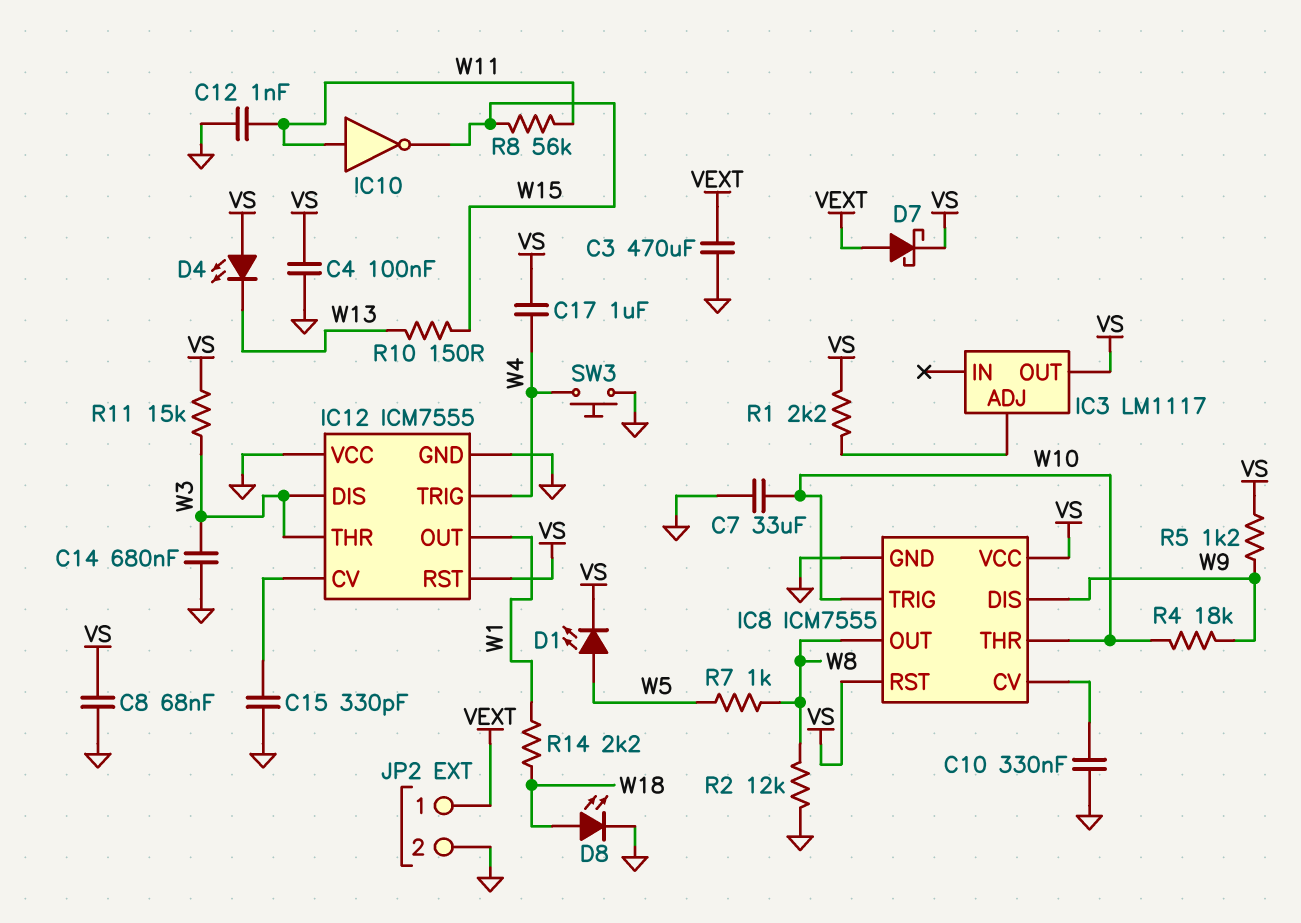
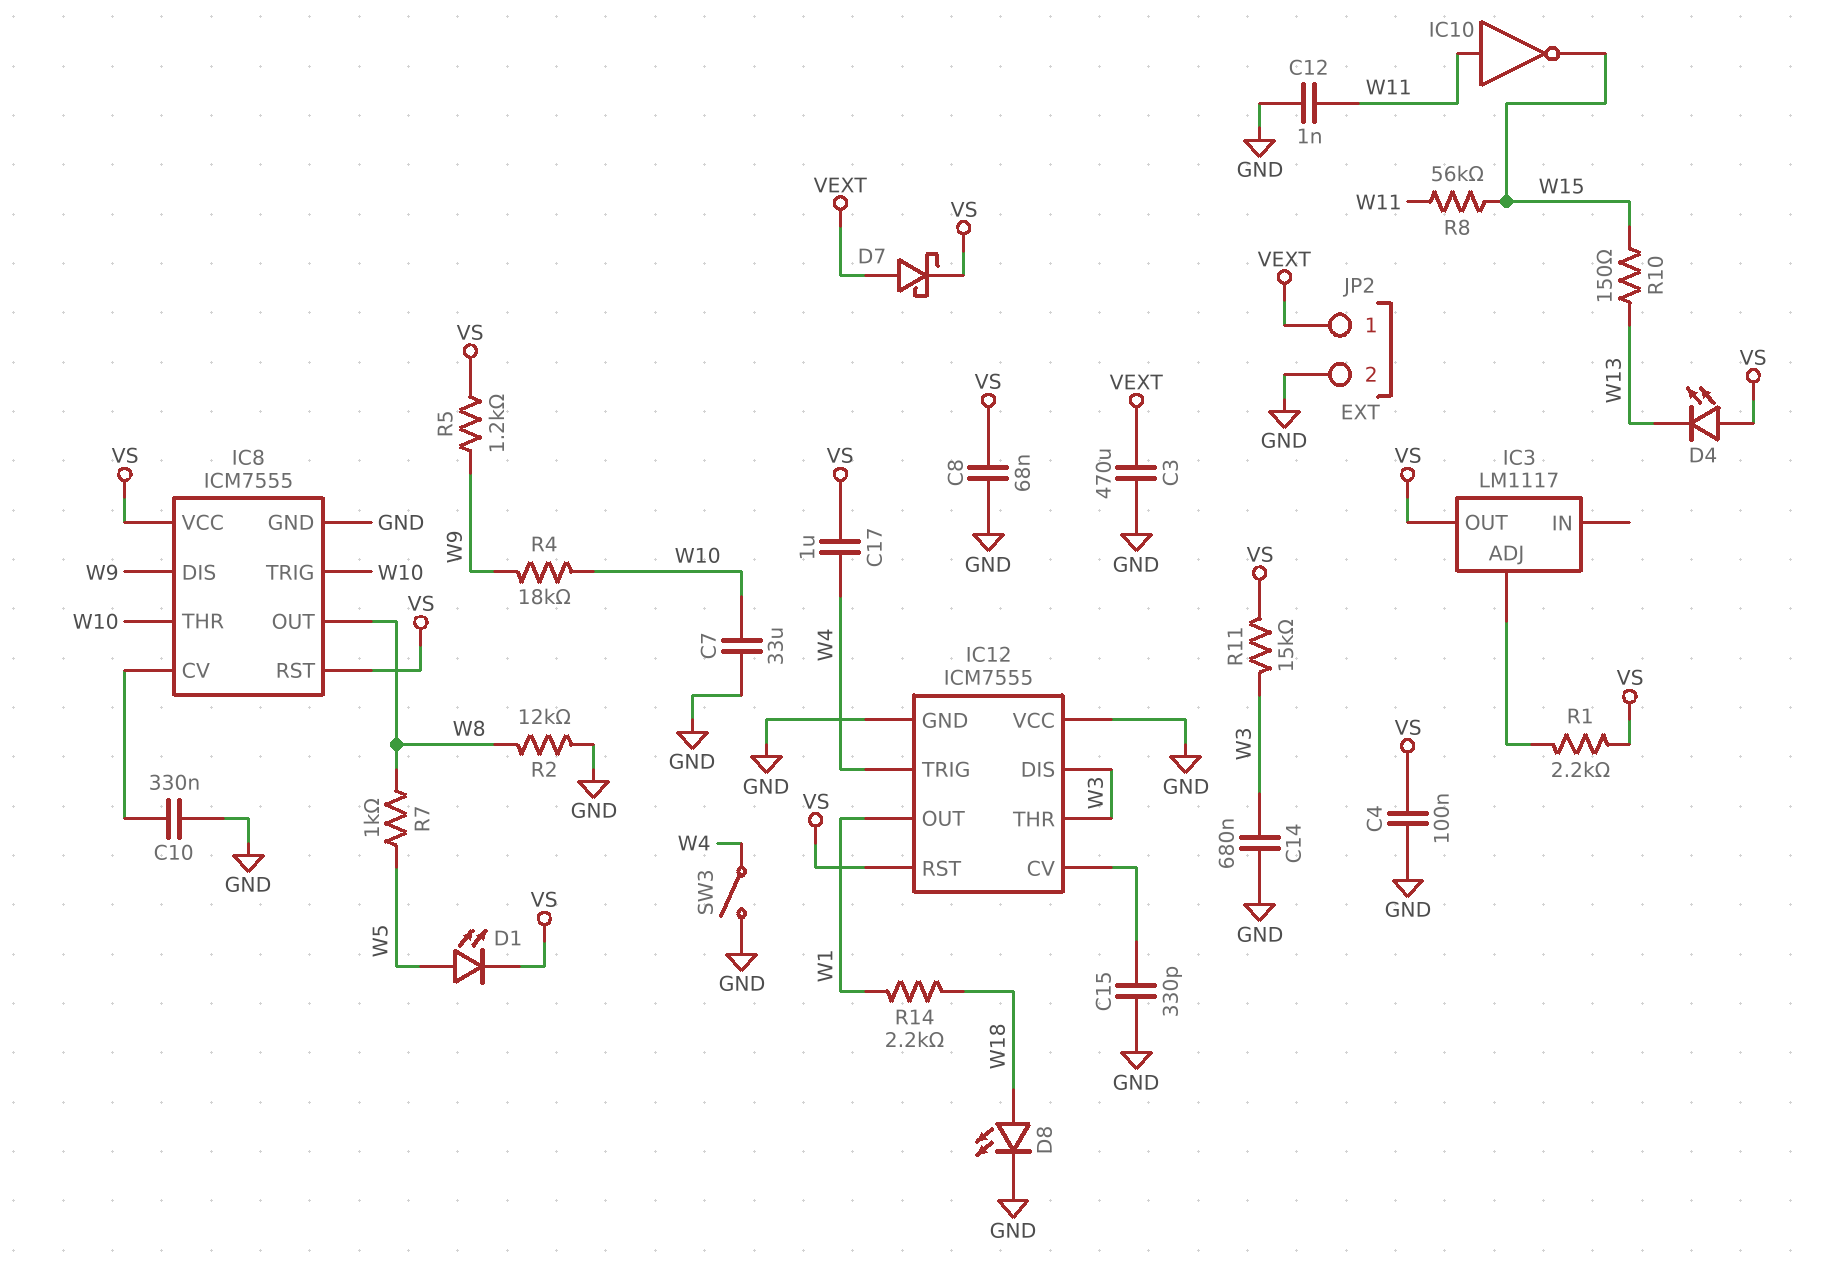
SW3: button (GND, W4) -> switch (GND, W4)

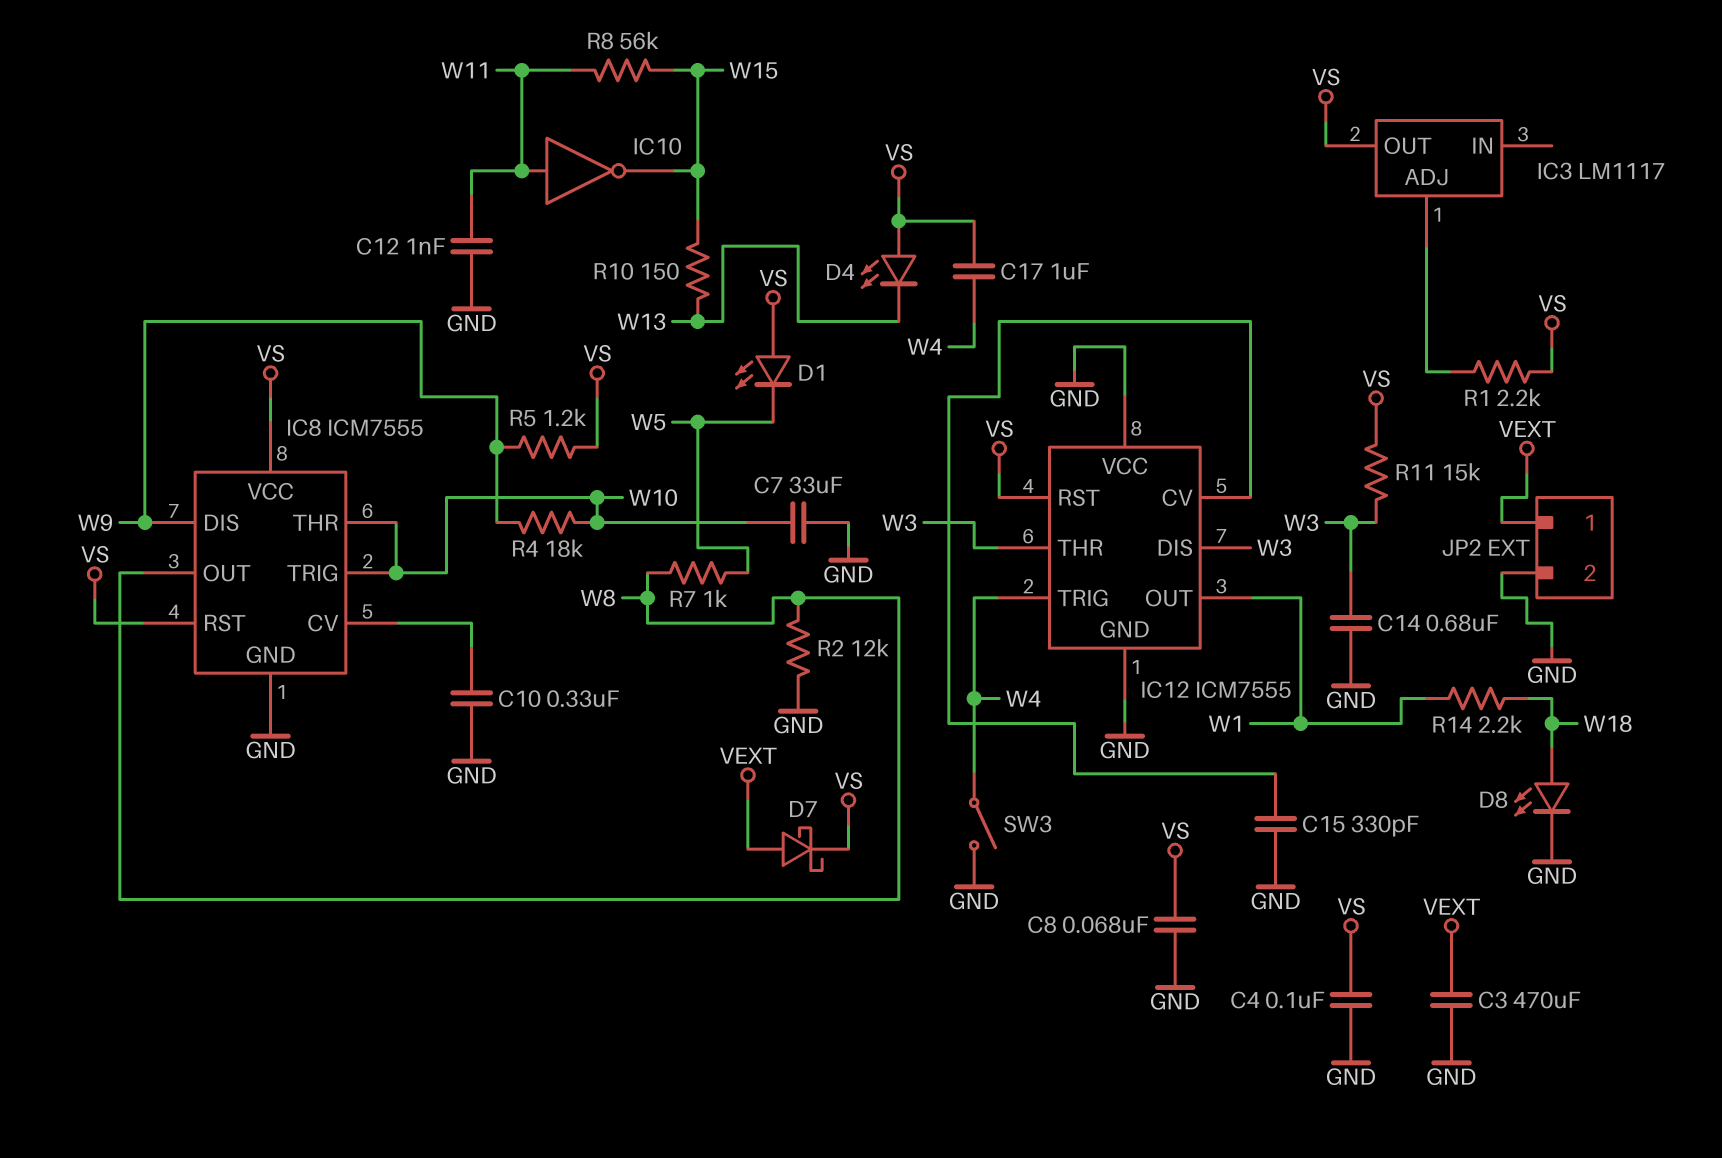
D1: LED (A W5, K VS) -> LED (A VS, K W5)

